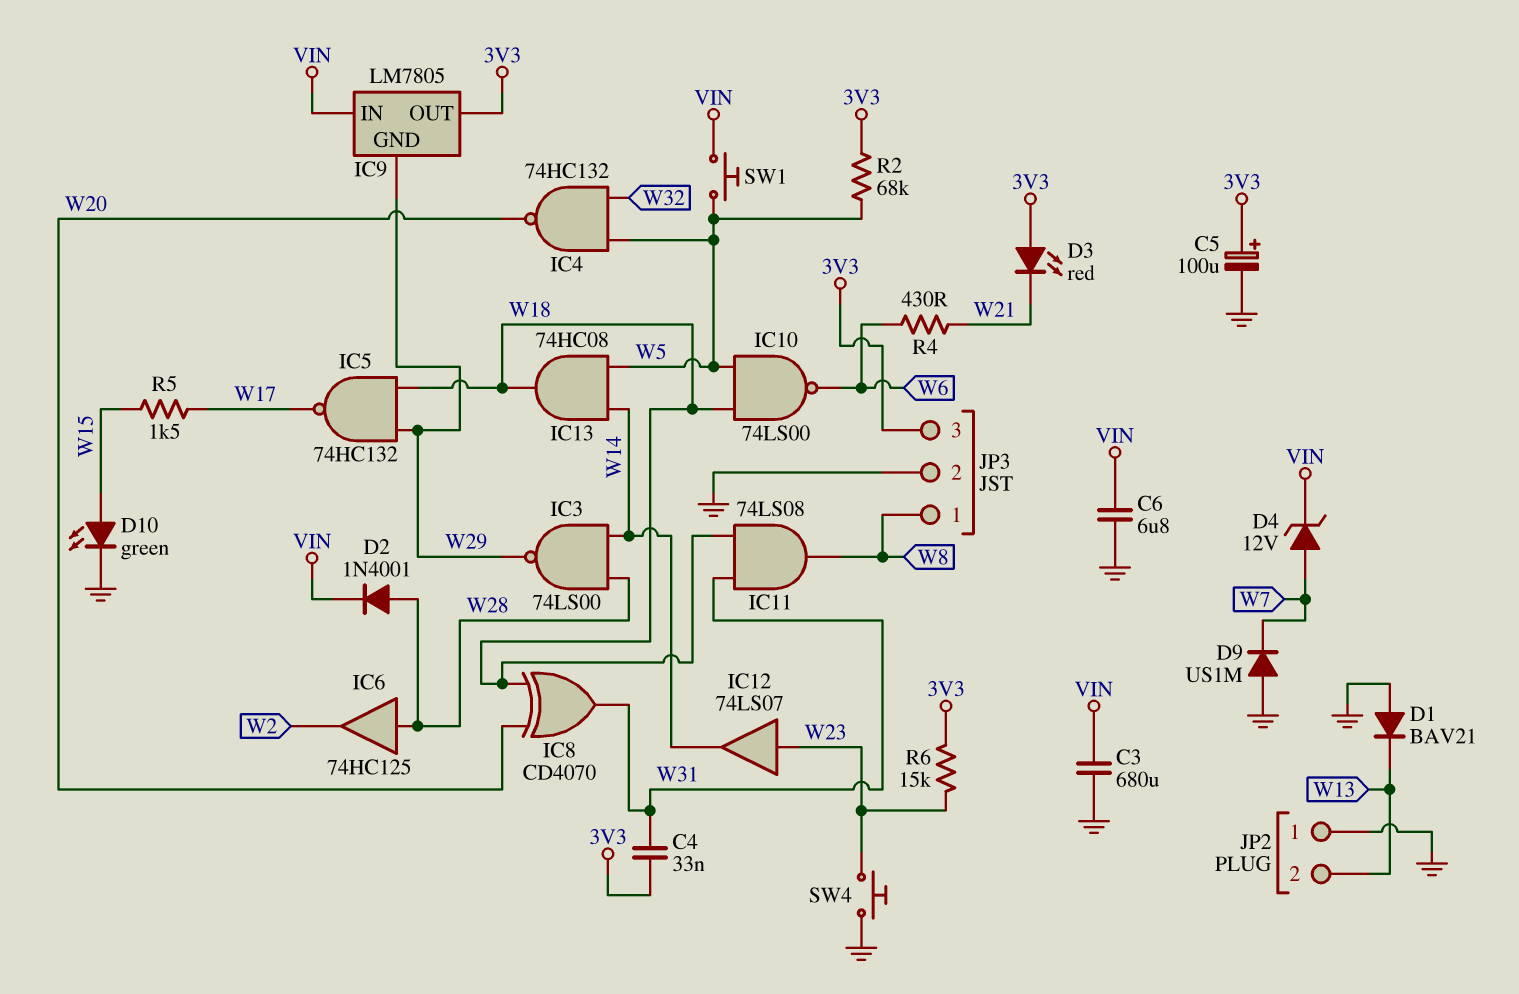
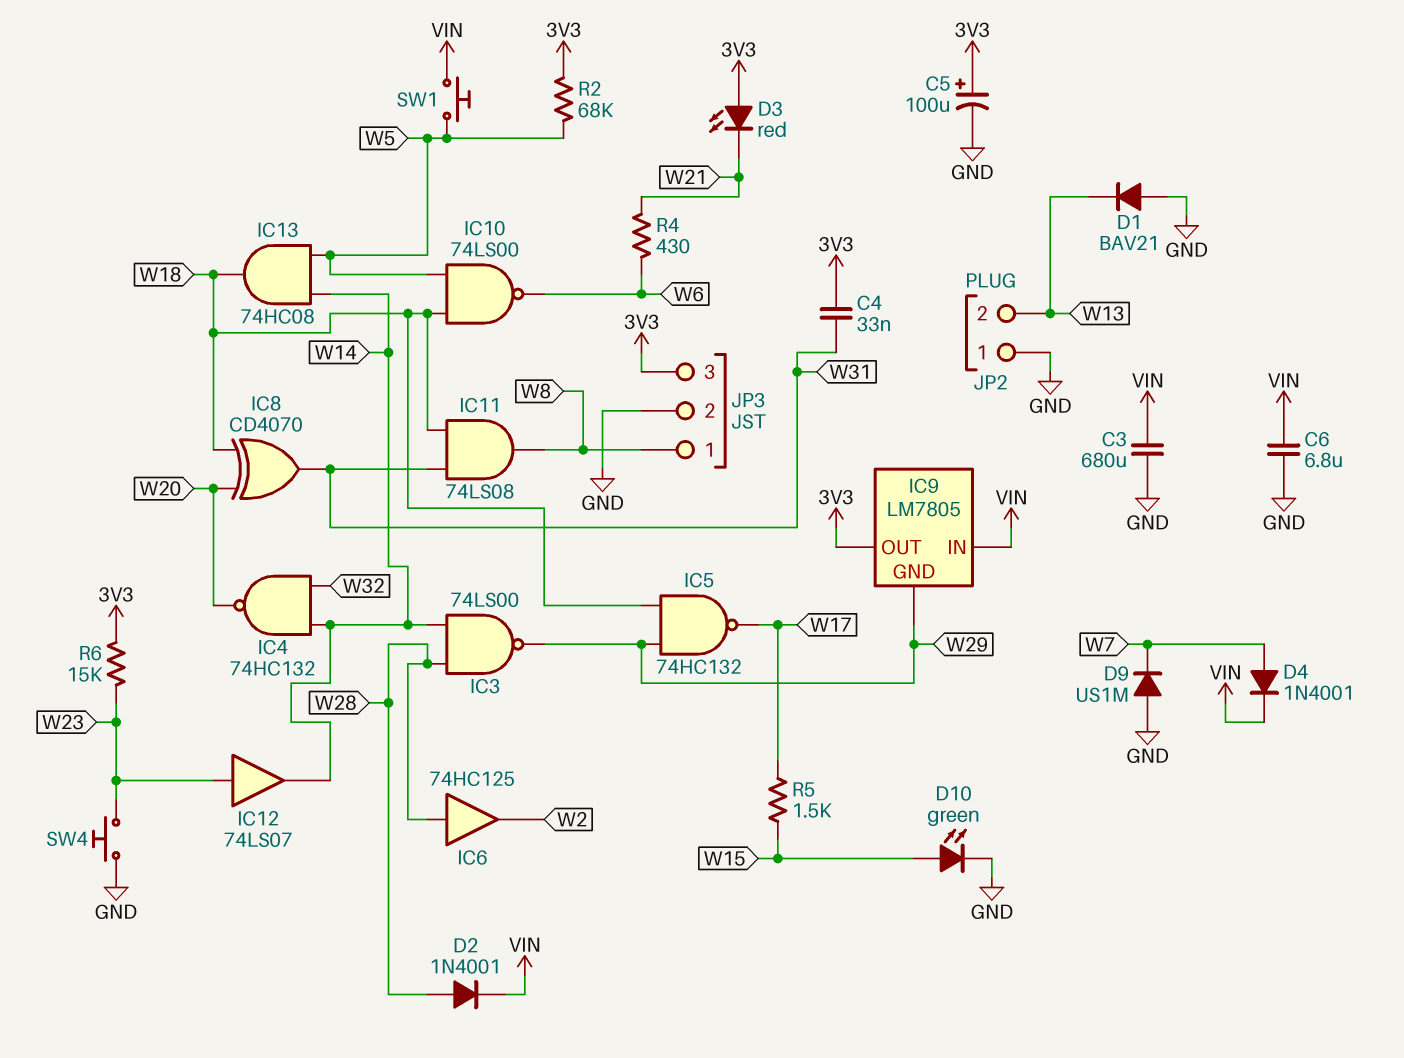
D4: zener 12V (A W7, K VIN) -> diode 1N4001 (A W7, K VIN)
IC4: NAND 74HC132 (in W5, in W32, out W20) -> NAND 74HC132 (in W14, in W32, out W20)

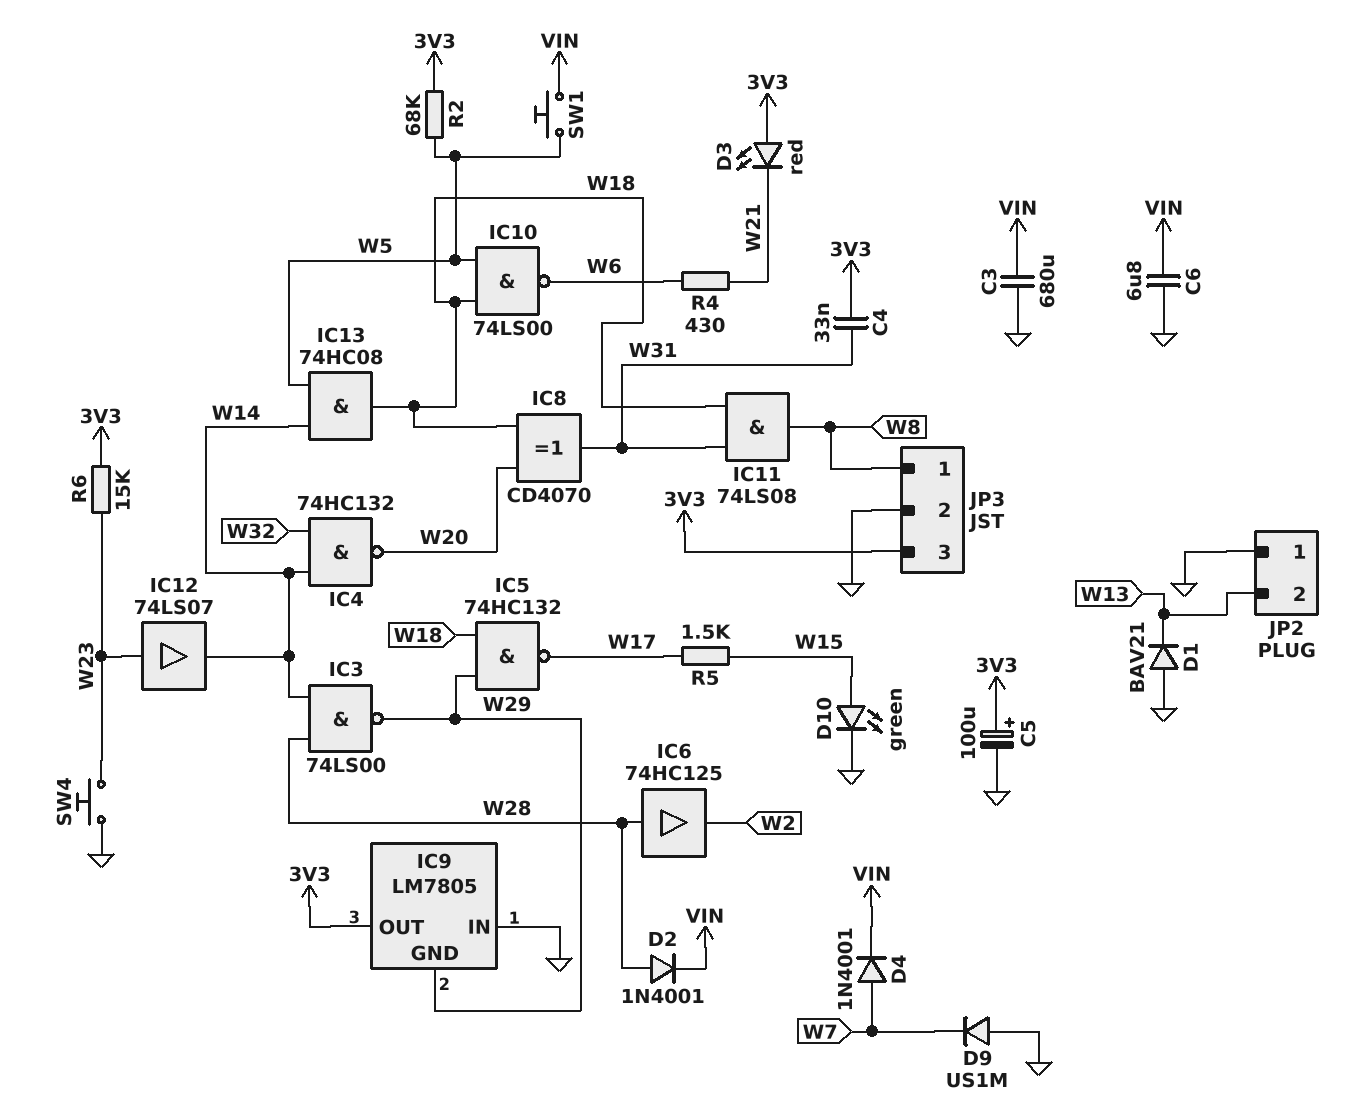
IC9 pin IN: VIN -> GND

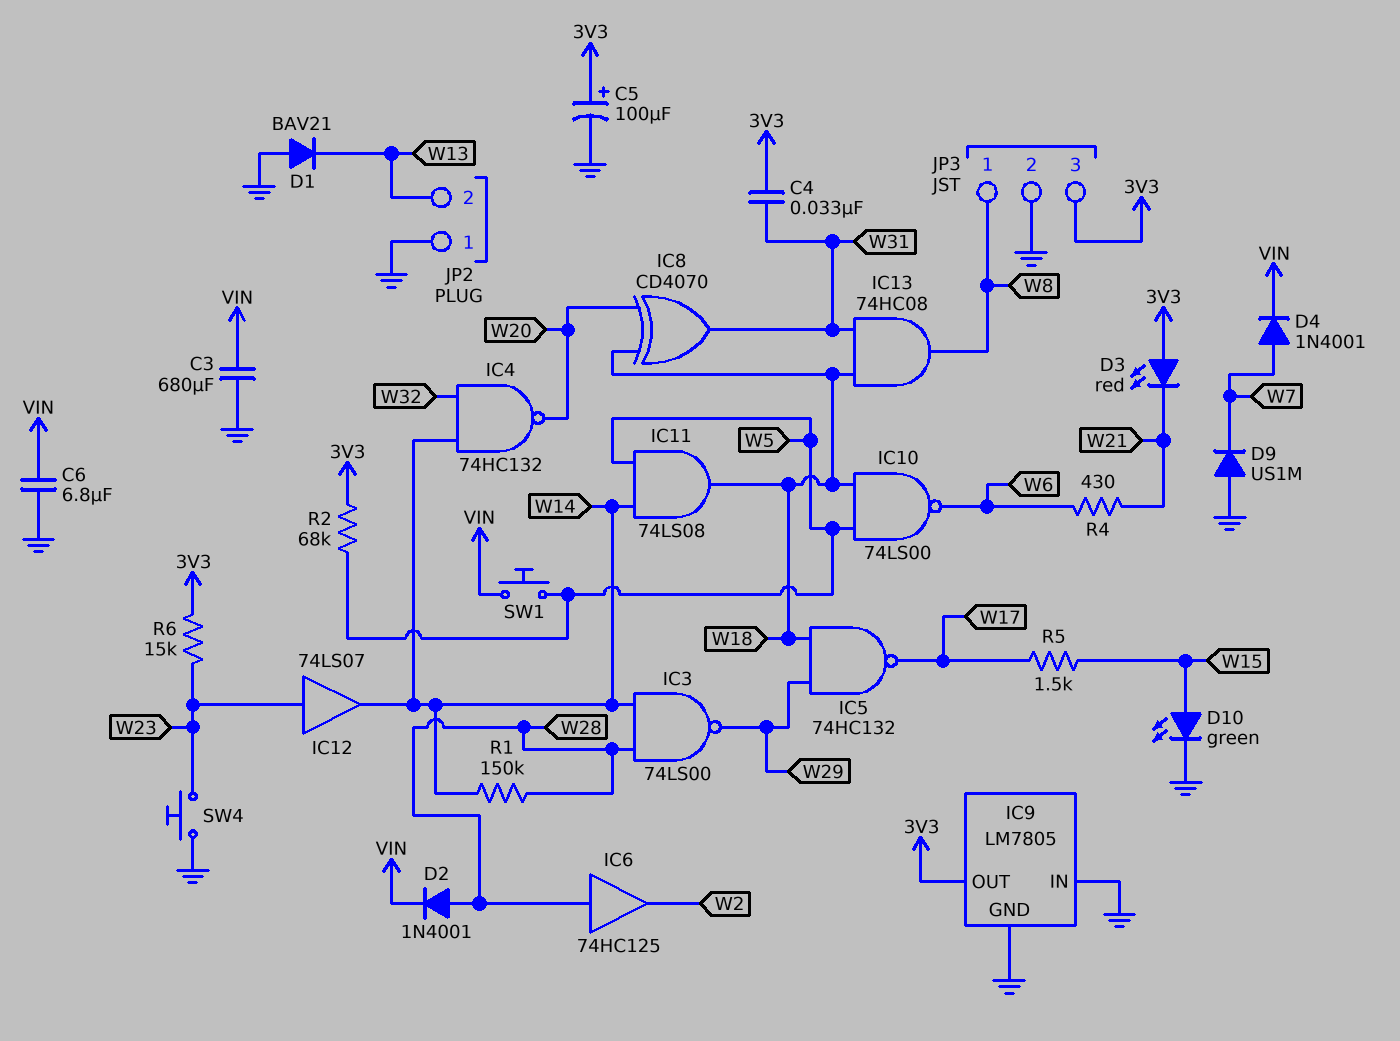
IC9 pin GND: W29 -> GND
IC11: AND 74LS08 (in W18, in W31, out W8) -> AND 74LS08 (in W5, in W14, out W18)
IC13: AND 74HC08 (in W5, in W14, out W18) -> AND 74HC08 (in W18, in W31, out W8)
R1: none -> 150k (W14, W28)

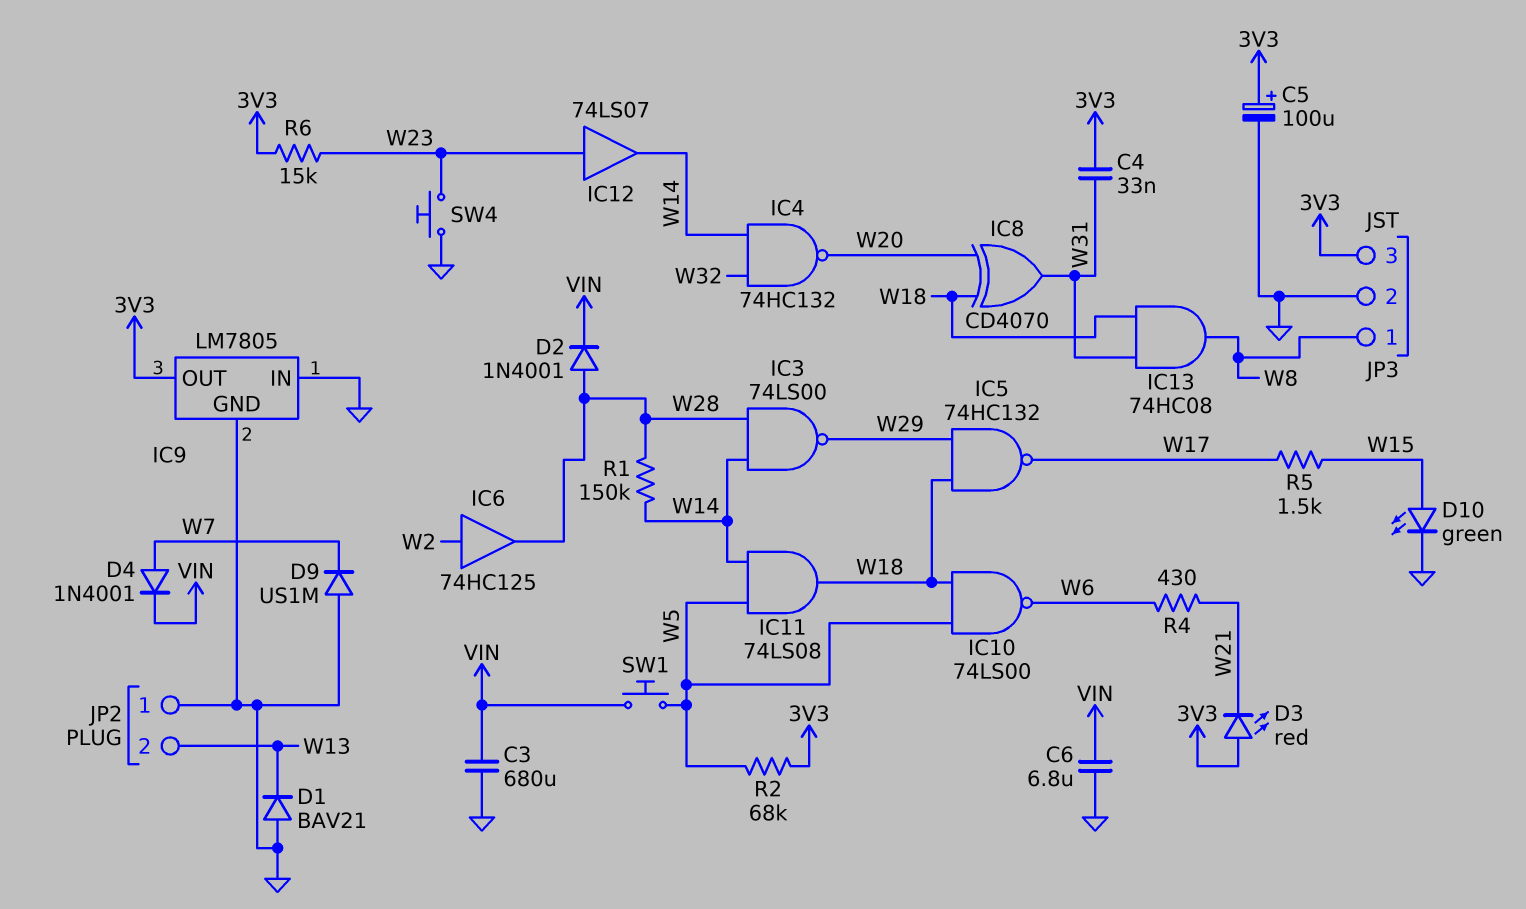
IC6: buffer 74HC125 (in W28, out W2) -> buffer 74HC125 (in W2, out W28)

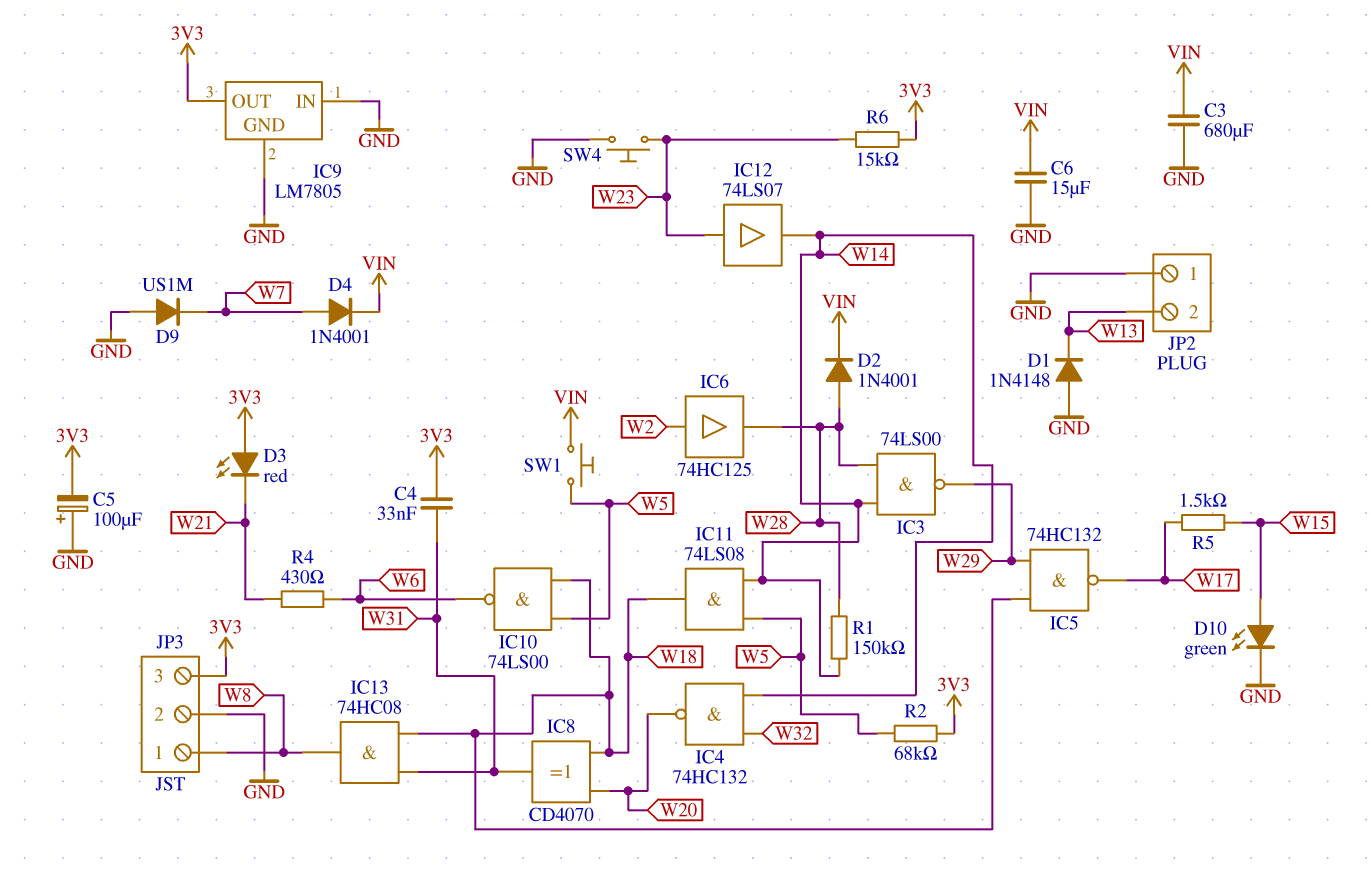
C5: 100uF (plus 3V3, minus GND) -> 100uF (plus GND, minus 3V3)
C6: 6.8uF (GND, VIN) -> 15uF (GND, VIN)
D1: diode BAV21 (A GND, K W13) -> diode 1N4148 (A GND, K W13)

